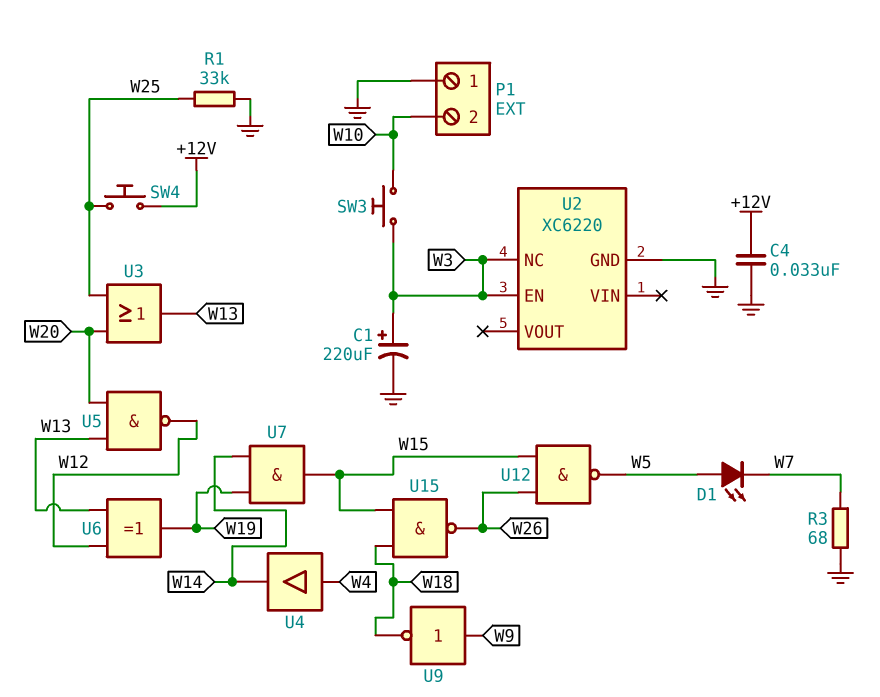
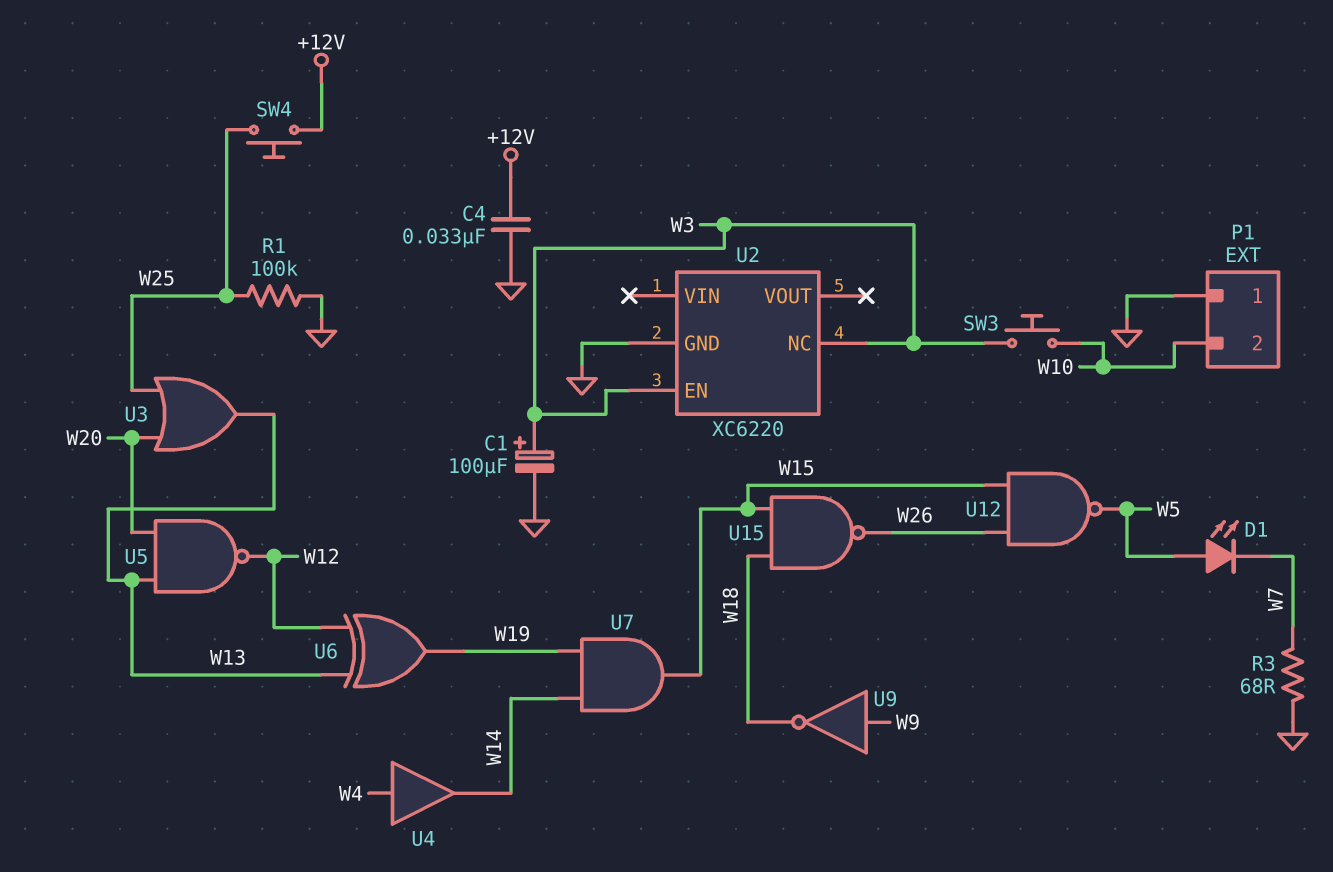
C1: 220uF (plus W3, minus GND) -> 100uF (plus W3, minus GND)
R1: 33k (GND, W25) -> 100k (GND, W25)

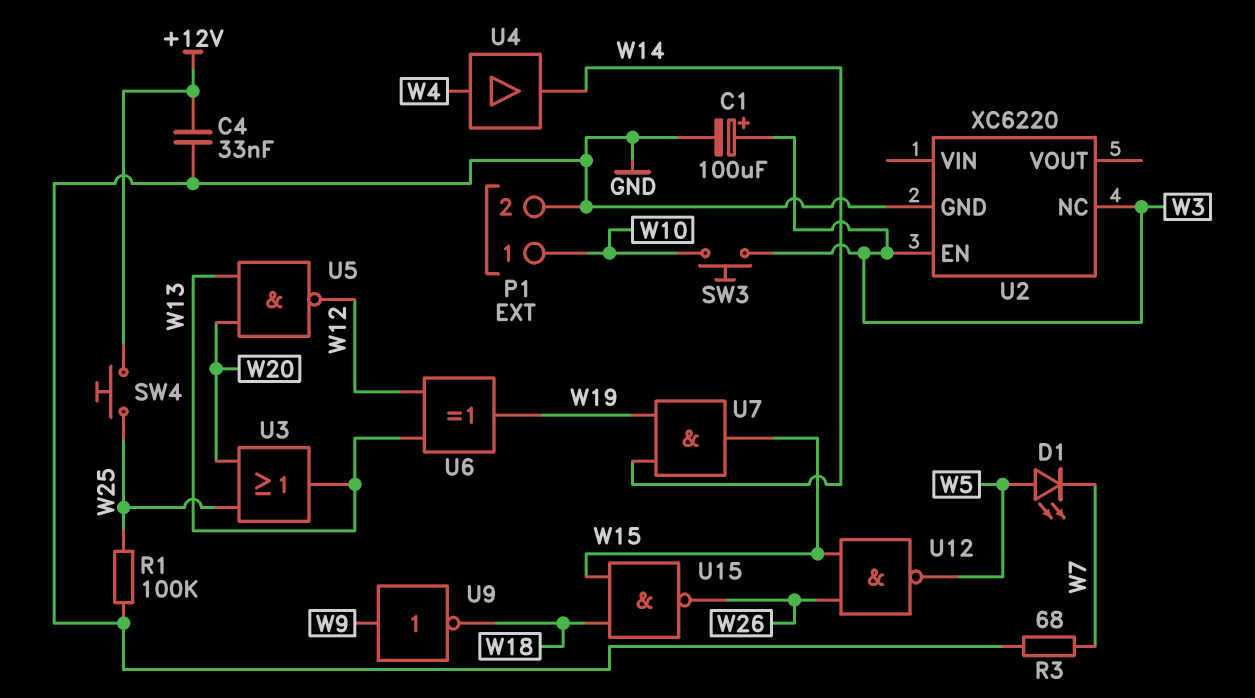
P1 pin 1: GND -> W10
P1 pin 2: W10 -> GND

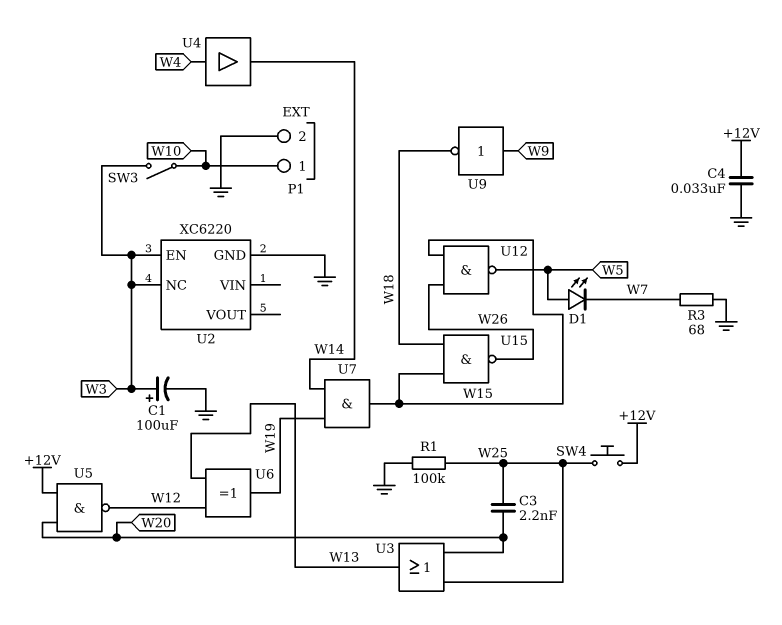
C3: none -> 2.2nF (W20, W25)
SW3: button (W3, W10) -> switch (W3, W10)
U5: NAND (in W13, in W20, out W12) -> NAND (in +12V, in W20, out W12)

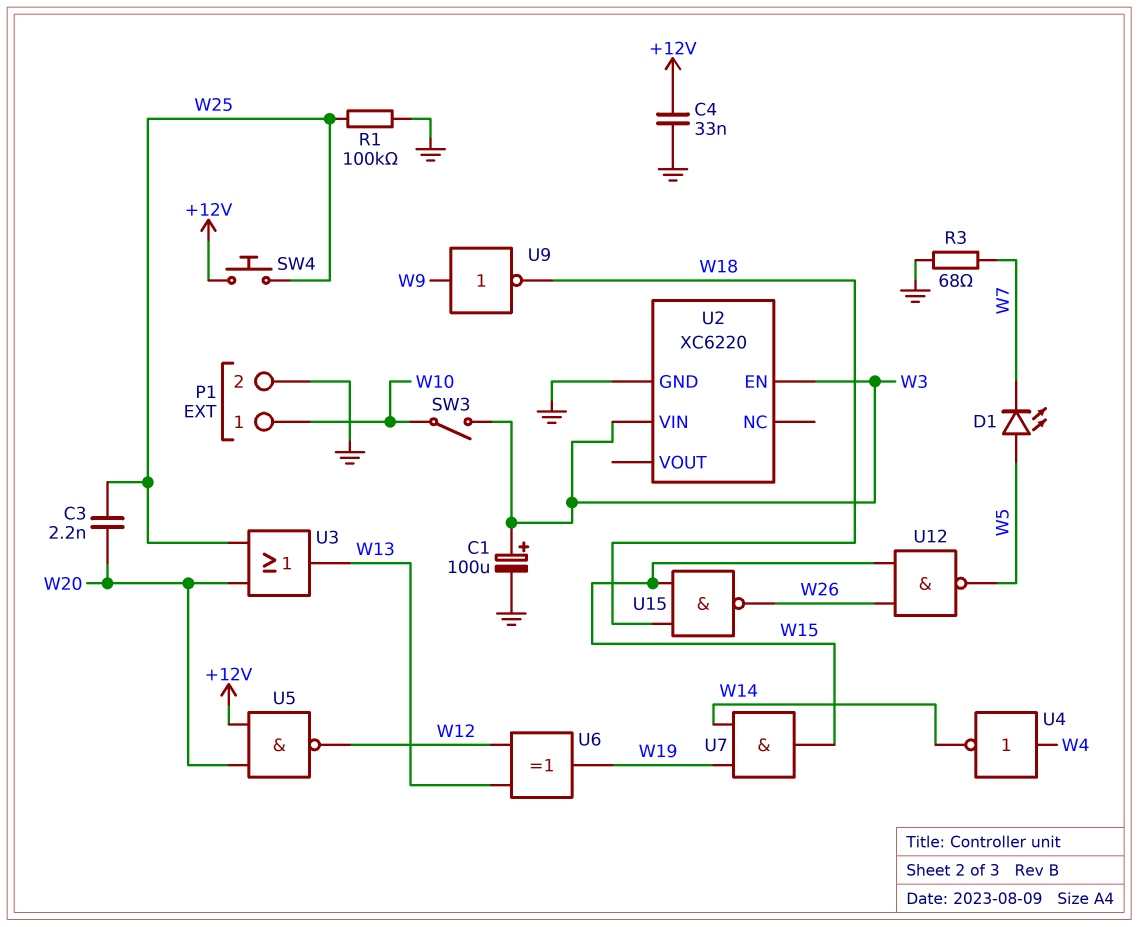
U2 pin NC: W3 -> none
U2 pin VIN: none -> W3
U4: buffer (in W4, out W14) -> NOT (in W4, out W14)

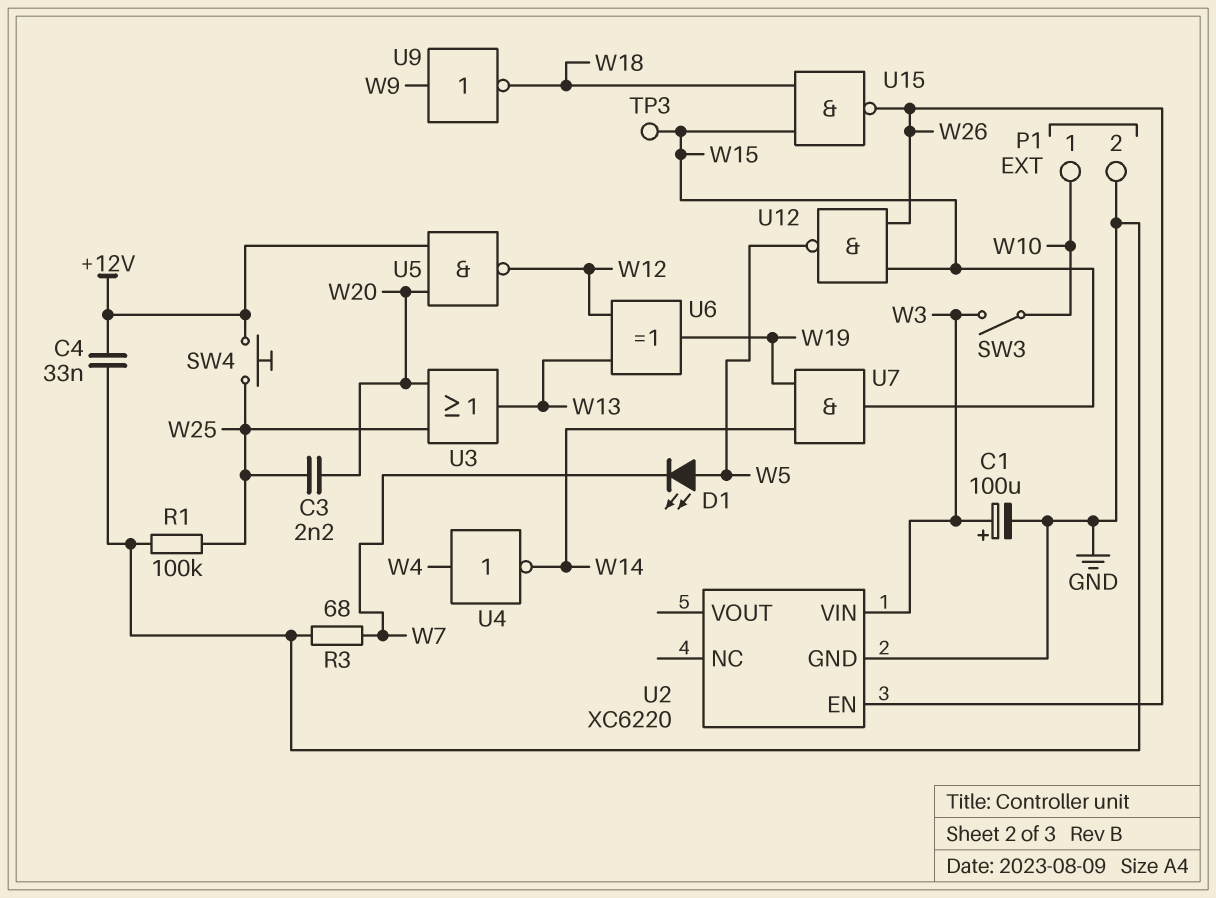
TP3: none -> test point (W15)
U2 pin EN: W3 -> W26

